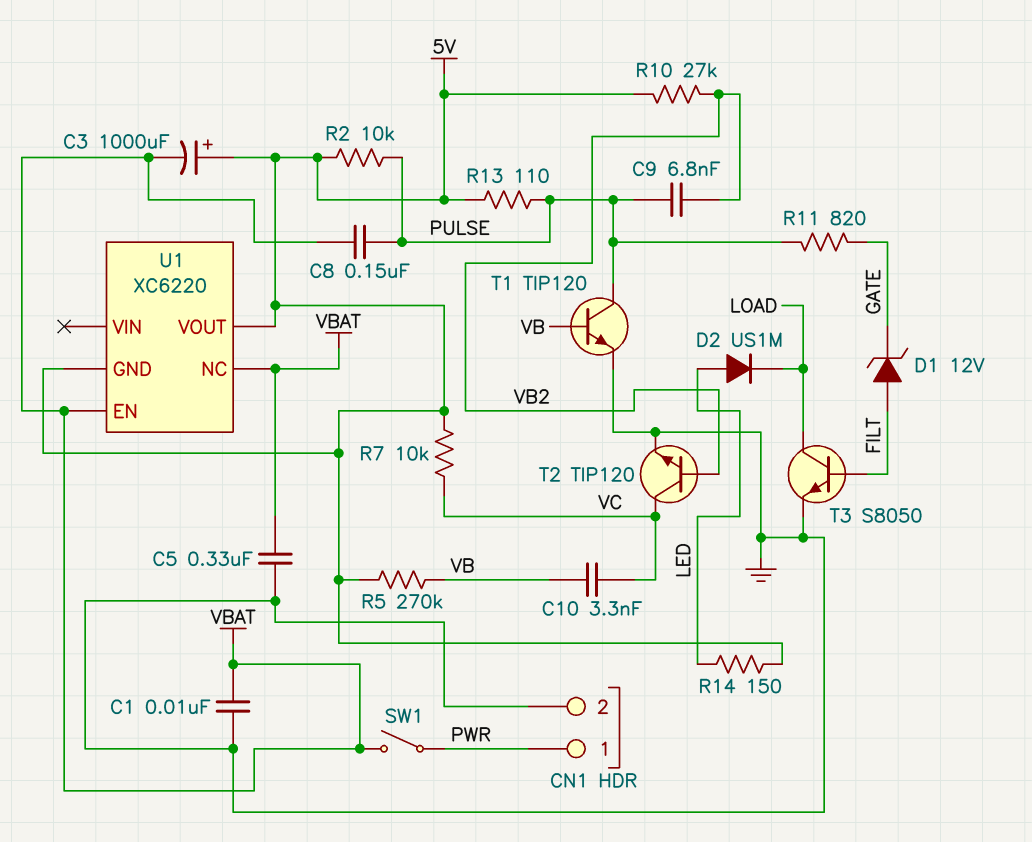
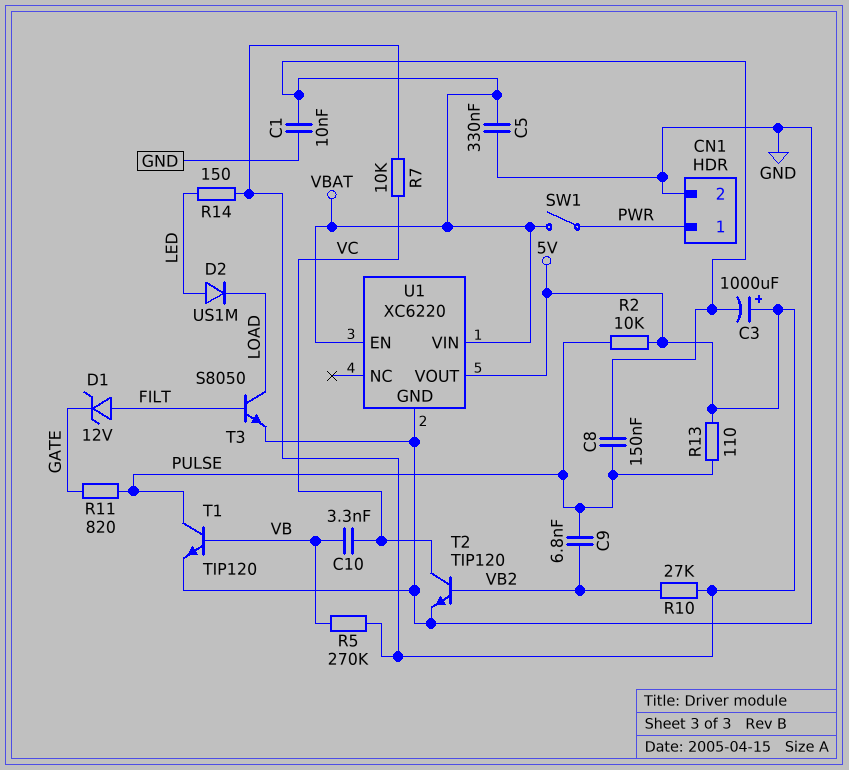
U1 pin GND: 5V -> GND
U1 pin NC: VBAT -> none
U1 pin VIN: none -> VBAT

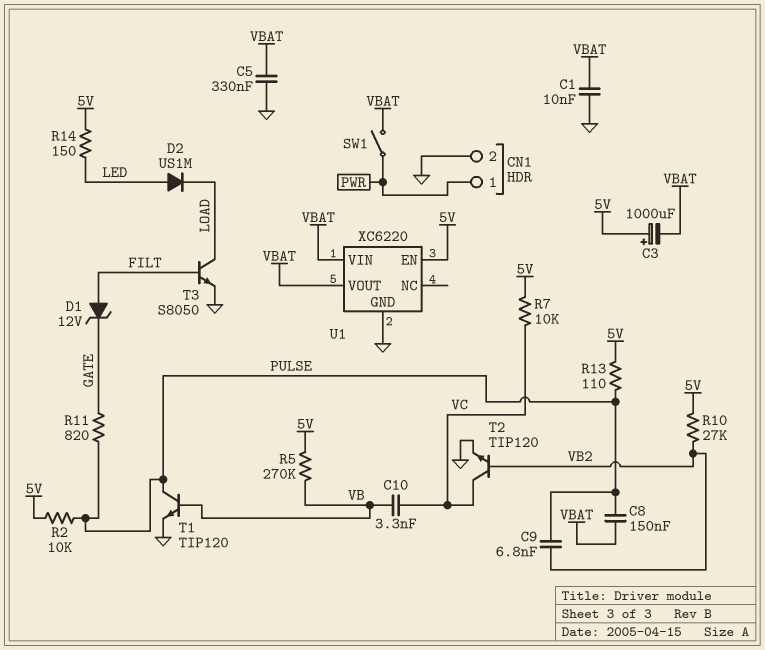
U1 pin EN: VBAT -> 5V
U1 pin VOUT: 5V -> VBAT

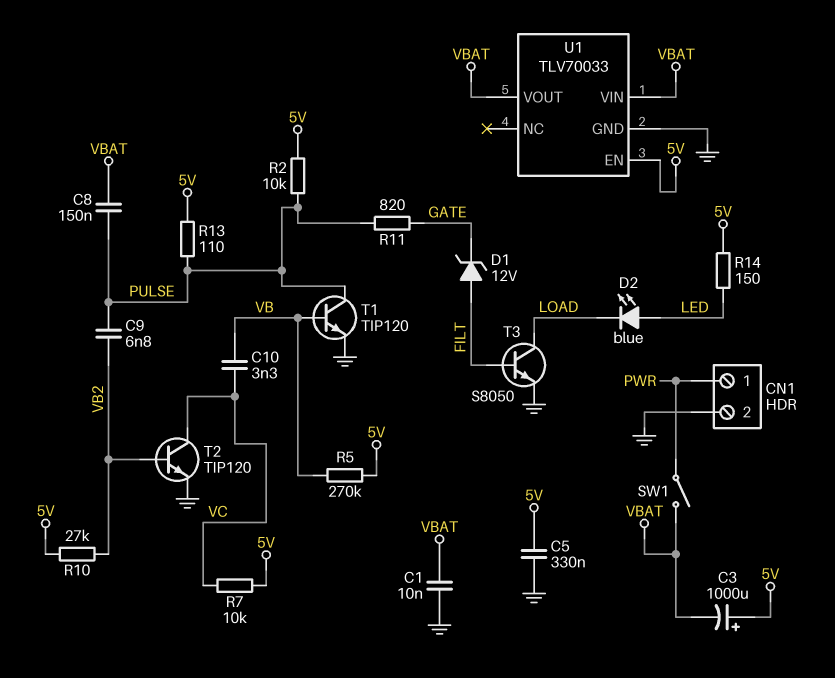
C5: 330nF (GND, VBAT) -> 330nF (5V, GND)
D2: diode US1M (A LED, K LOAD) -> LED blue (A LED, K LOAD)
U1: XC6220 -> TLV70033

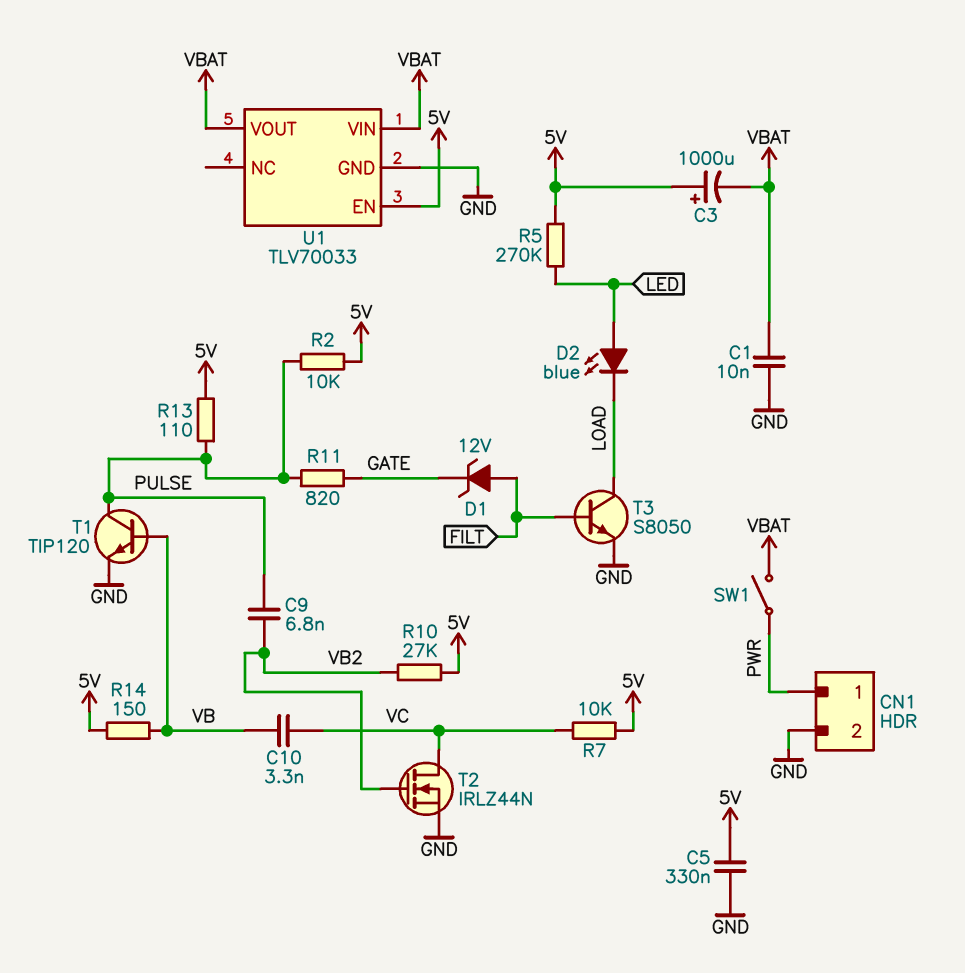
C8: 150nF (PULSE, VBAT) -> none
R5: 270k (5V, VB) -> 270k (5V, LED)
R14: 150 (5V, LED) -> 150 (5V, VB)
T2: NPN TIP120 (B VB2, C VC, E GND) -> NMOS IRLZ44N (G VB2, D VC, S GND)

